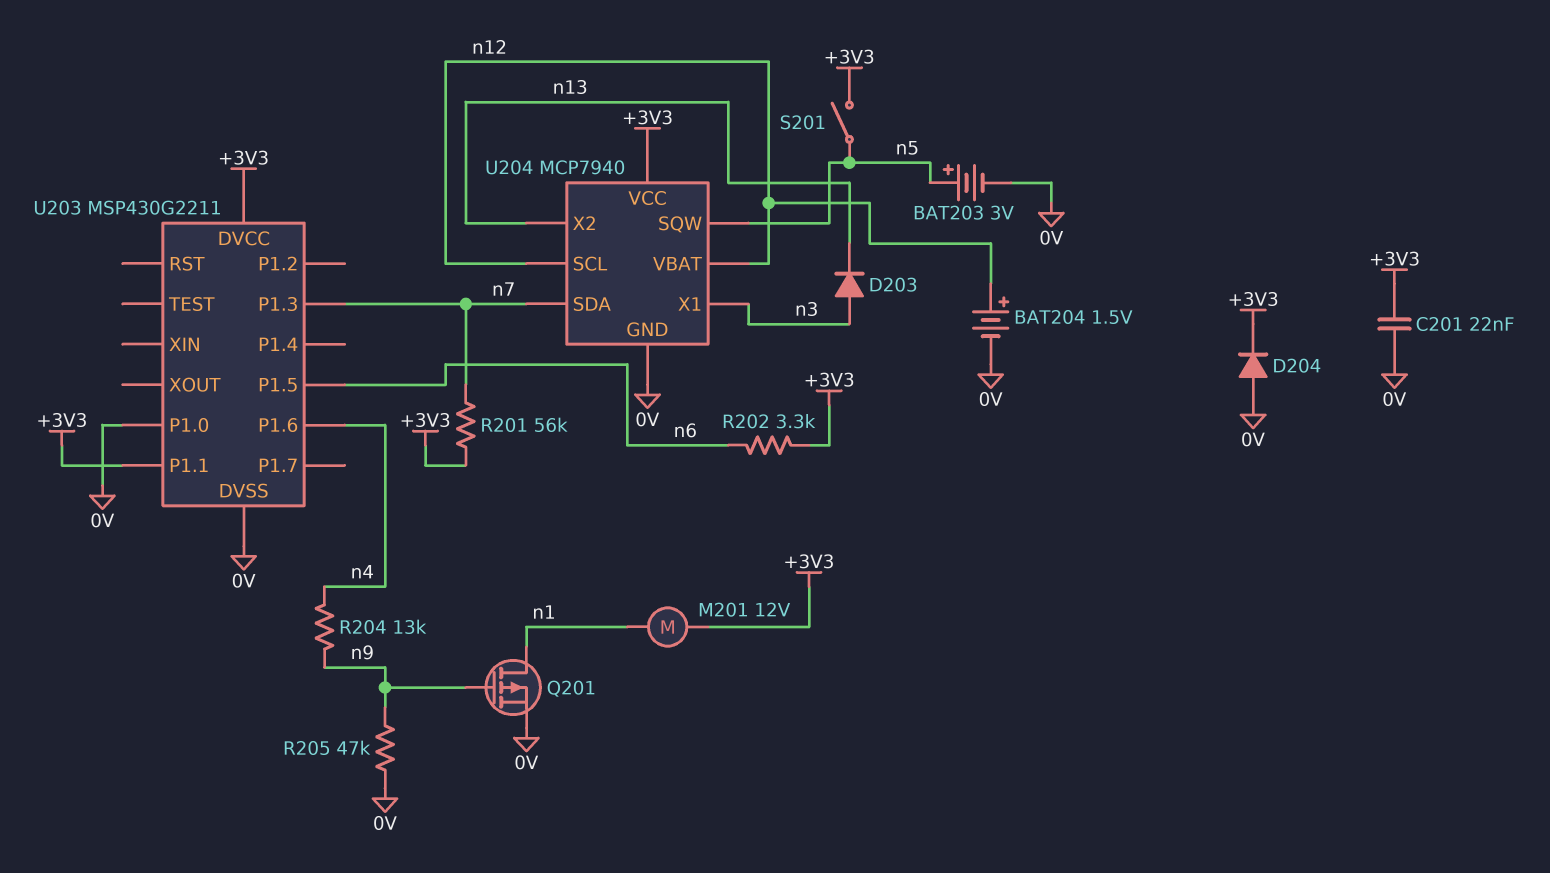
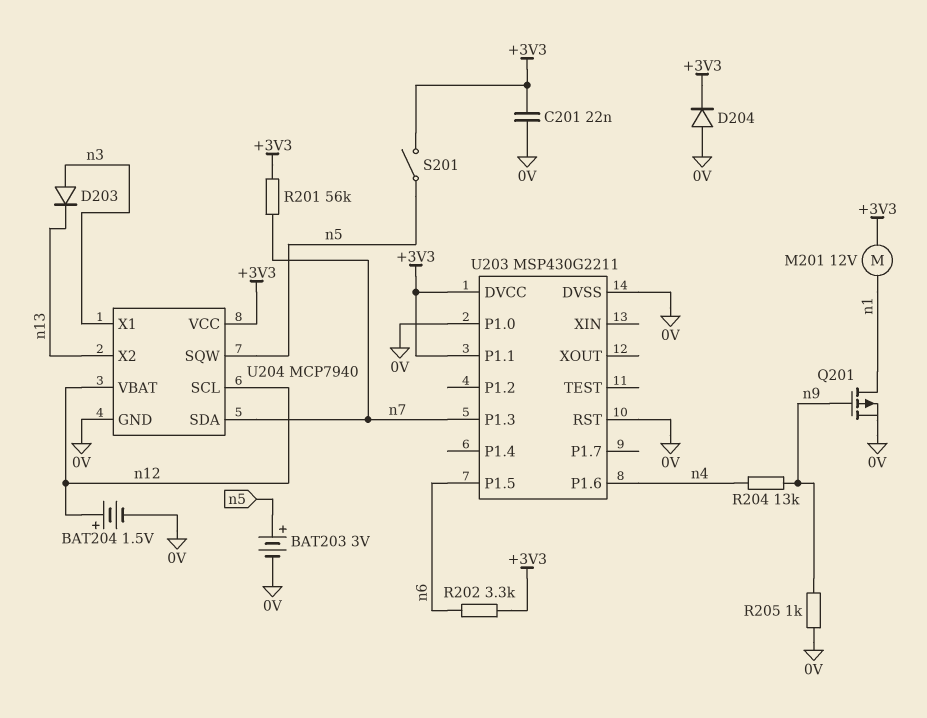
R205: 47k (0V, n9) -> 1k (0V, n9)
U203 pin RST: none -> 0V

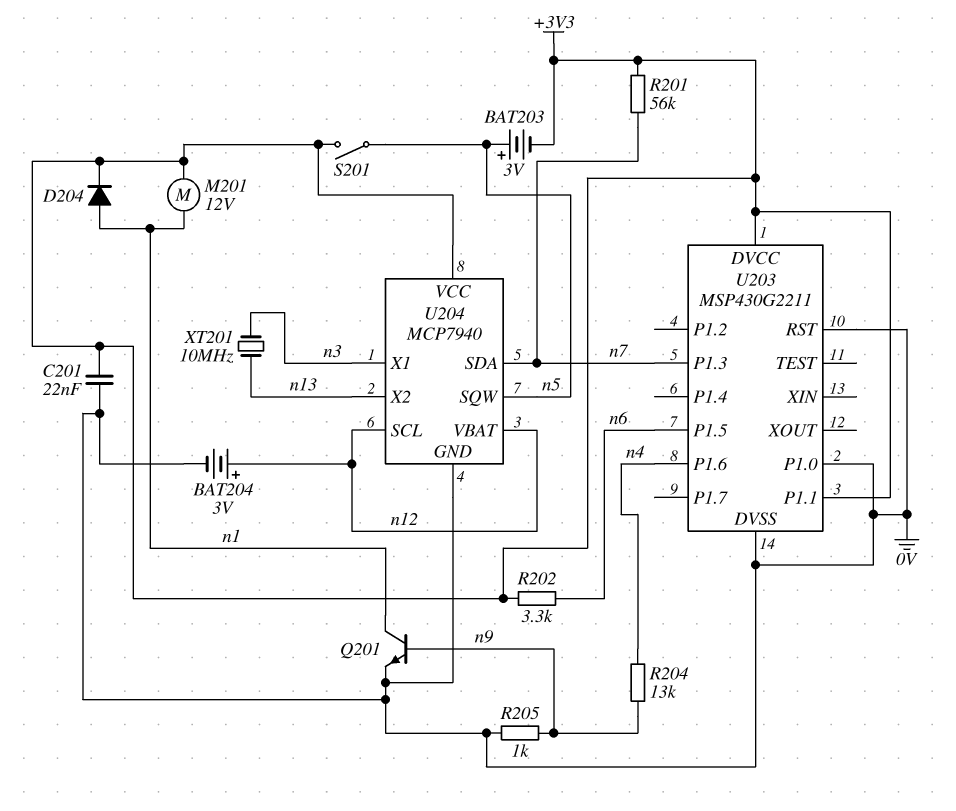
BAT203: 3V (plus n5, minus 0V) -> 3V (plus n5, minus +3V3)
BAT204: 1.5V (plus n12, minus 0V) -> 3V (plus n12, minus 0V)
D203: diode (A n3, K n13) -> none
D204: diode (A 0V, K +3V3) -> diode (A n1, K +3V3)
Q201: PMOS (G n9, D n1, S 0V) -> NPN (B n9, C n1, E 0V)
XT201: none -> 10MHz (n3, n13)

